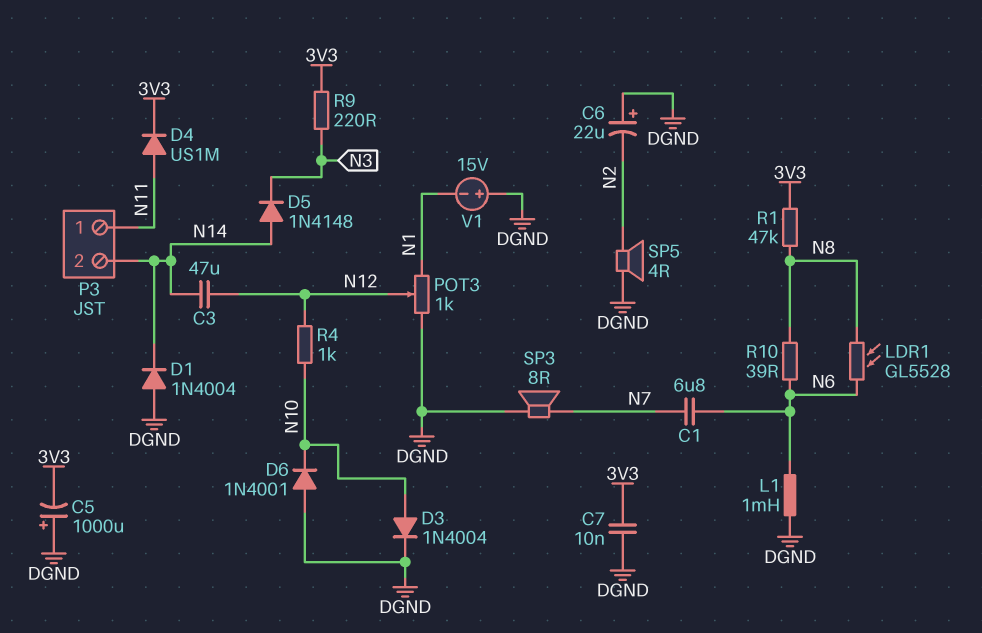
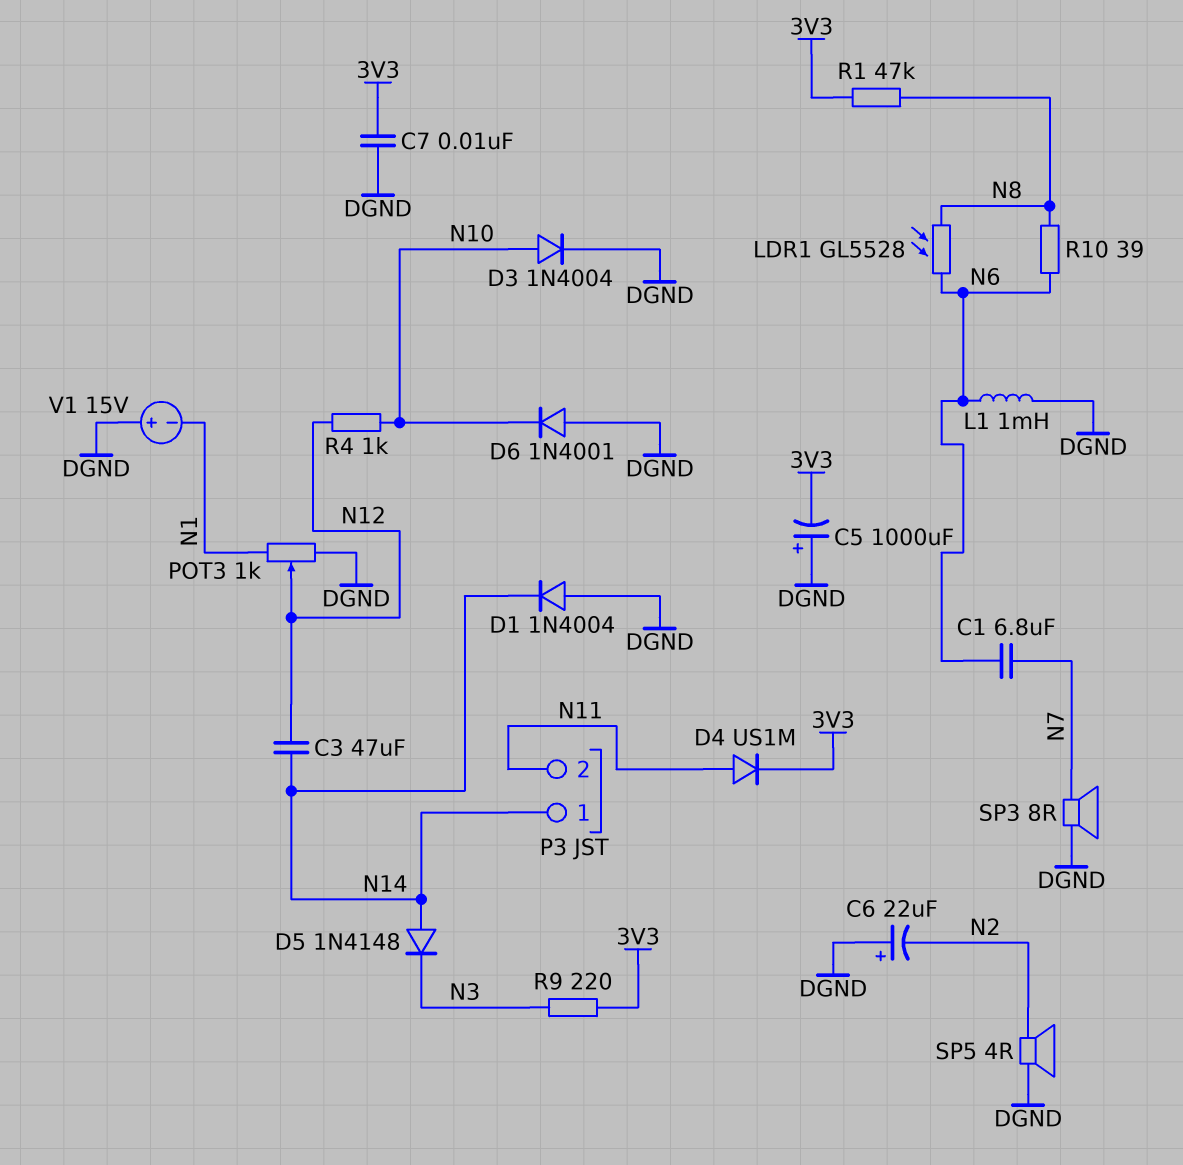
P3 pin 1: N11 -> N14
P3 pin 2: N14 -> N11

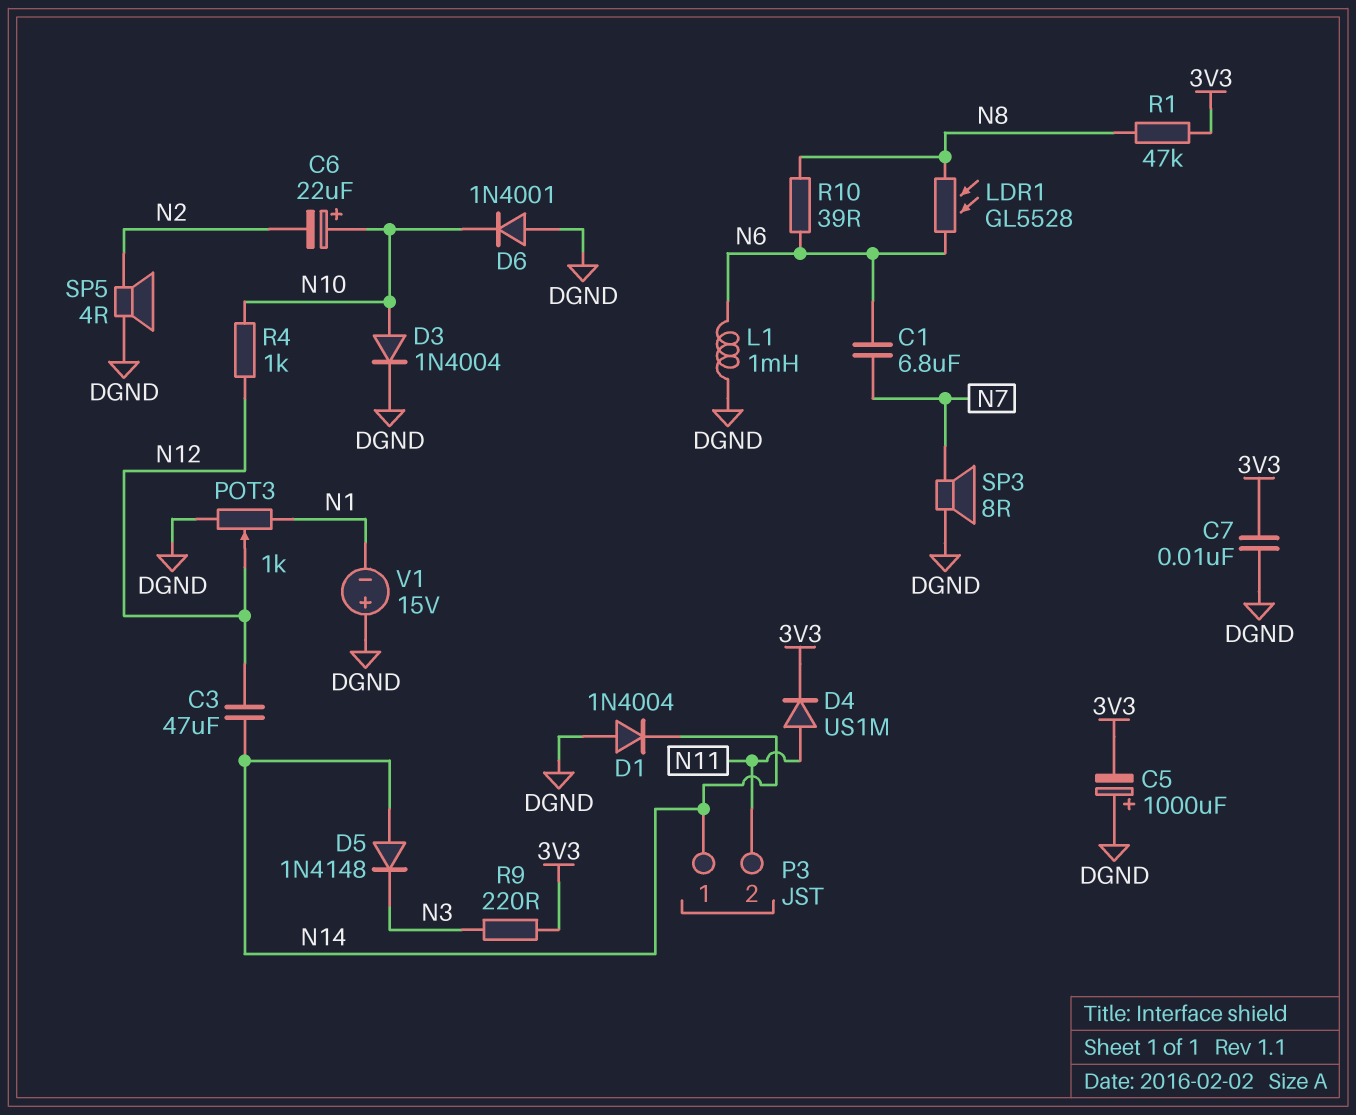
C6: 22uF (plus DGND, minus N2) -> 22uF (plus N10, minus N2)

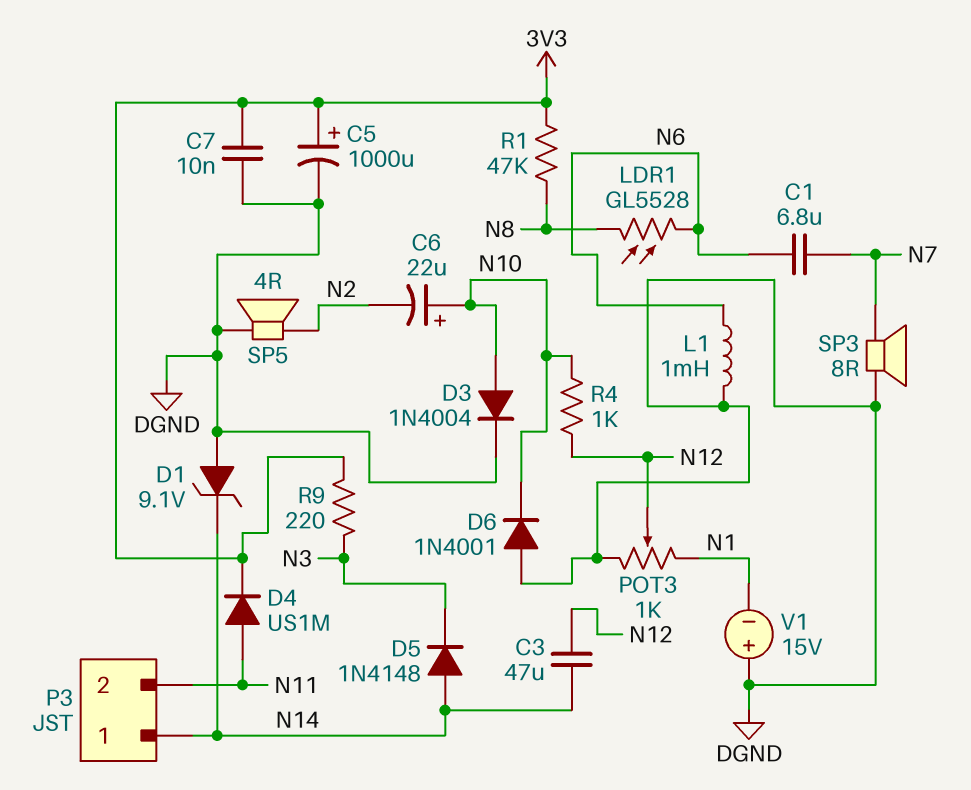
C5: 1000uF (plus DGND, minus 3V3) -> 1000uF (plus 3V3, minus DGND)
D1: diode 1N4004 (A DGND, K N14) -> zener 9.1V (A DGND, K N14)
R10: 39 (N6, N8) -> none

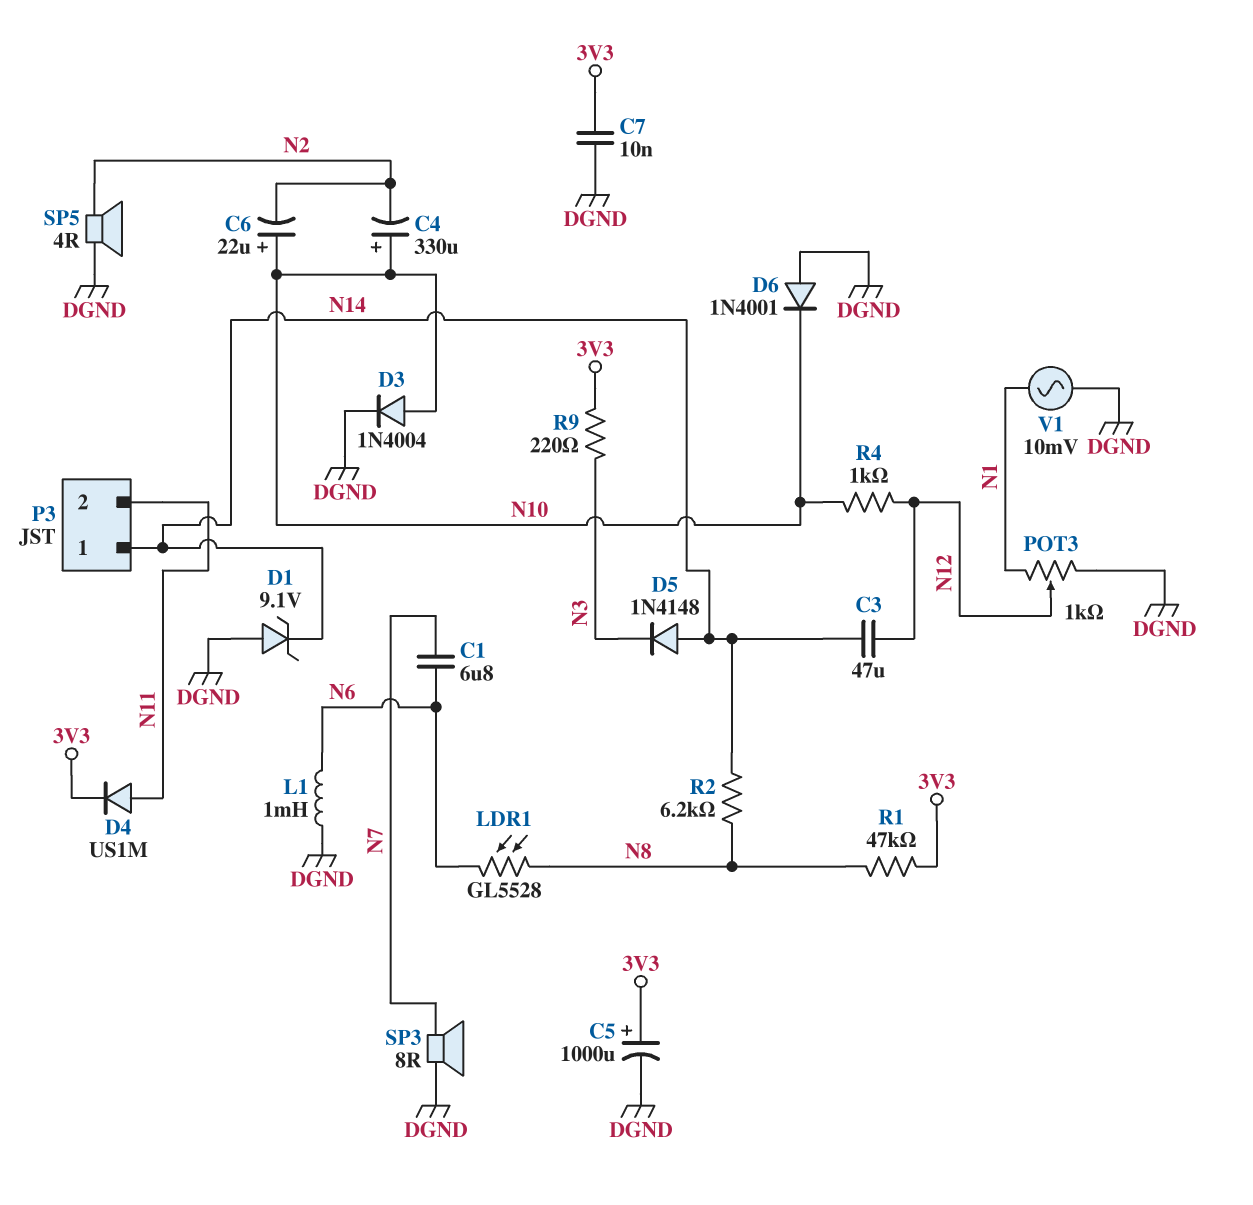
C4: none -> 330uF (plus N10, minus N2)
R2: none -> 6.2k (N8, N14)
V1: 15V (plus DGND, minus N1) -> AC 10mV (DGND, N1)

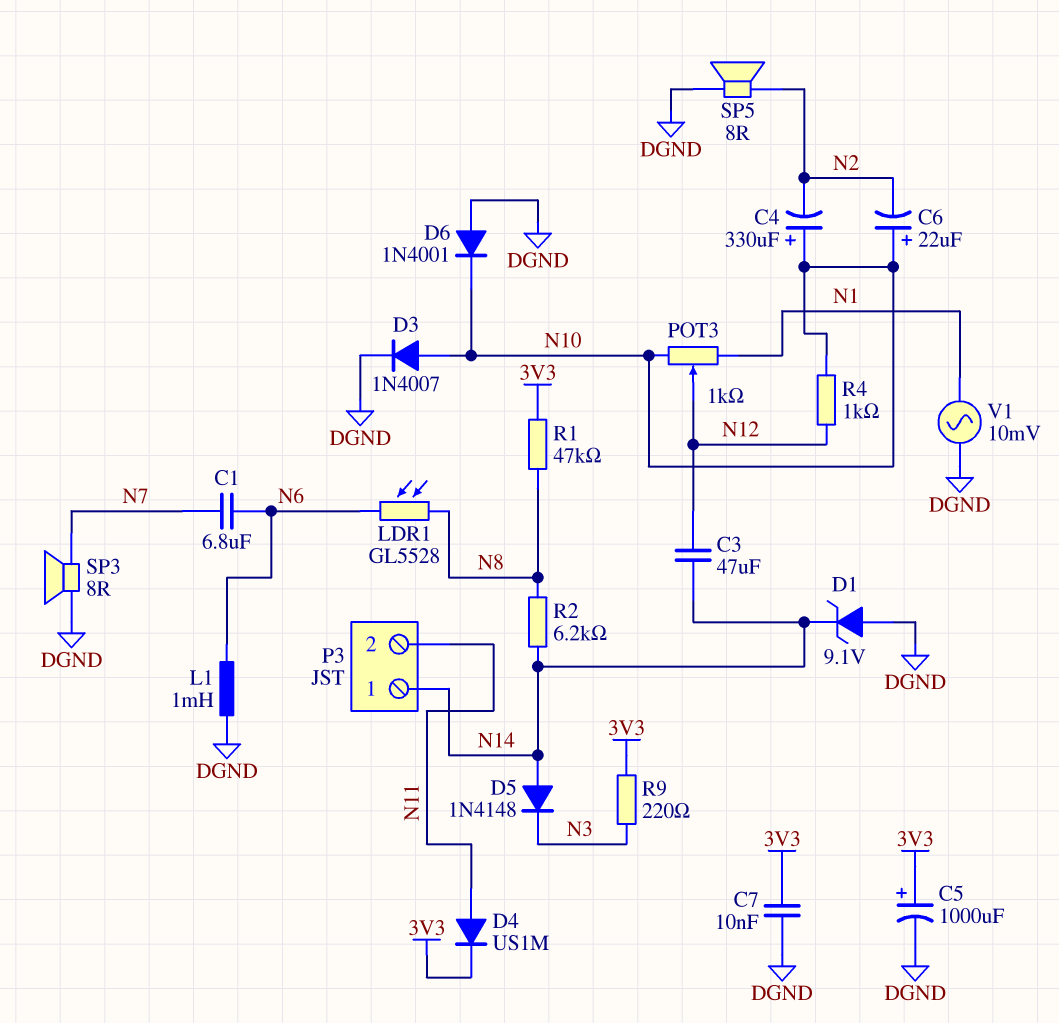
D3: diode 1N4004 (A N10, K DGND) -> diode 1N4007 (A N10, K DGND)
POT3: 1k (DGND, N1, wiper N12) -> 1k (N1, N10, wiper N12)
SP5: speaker 4R (DGND, N2) -> speaker 8R (DGND, N2)

